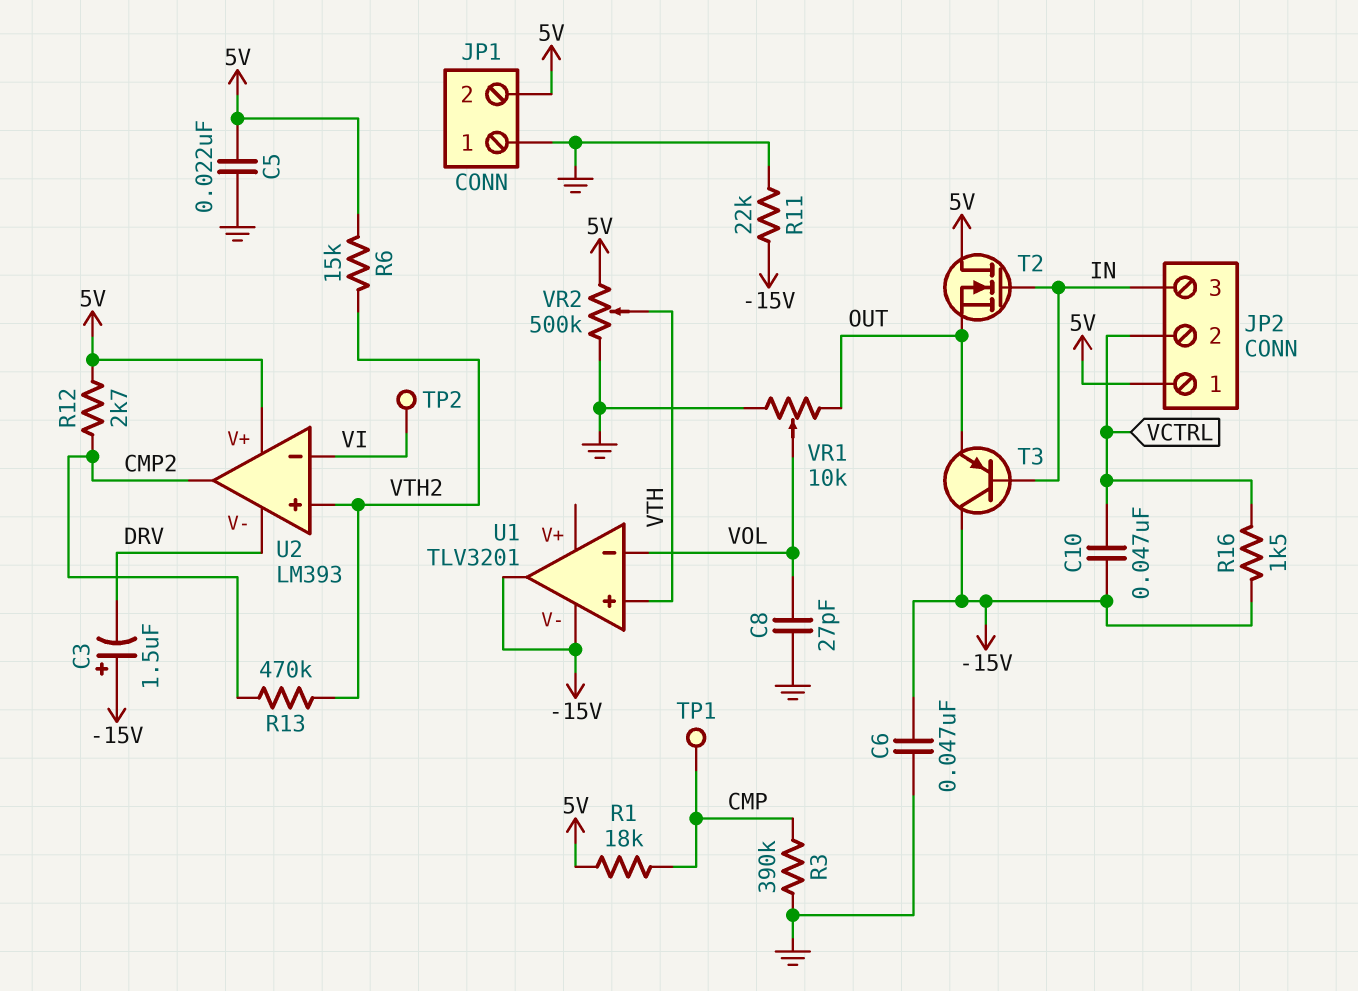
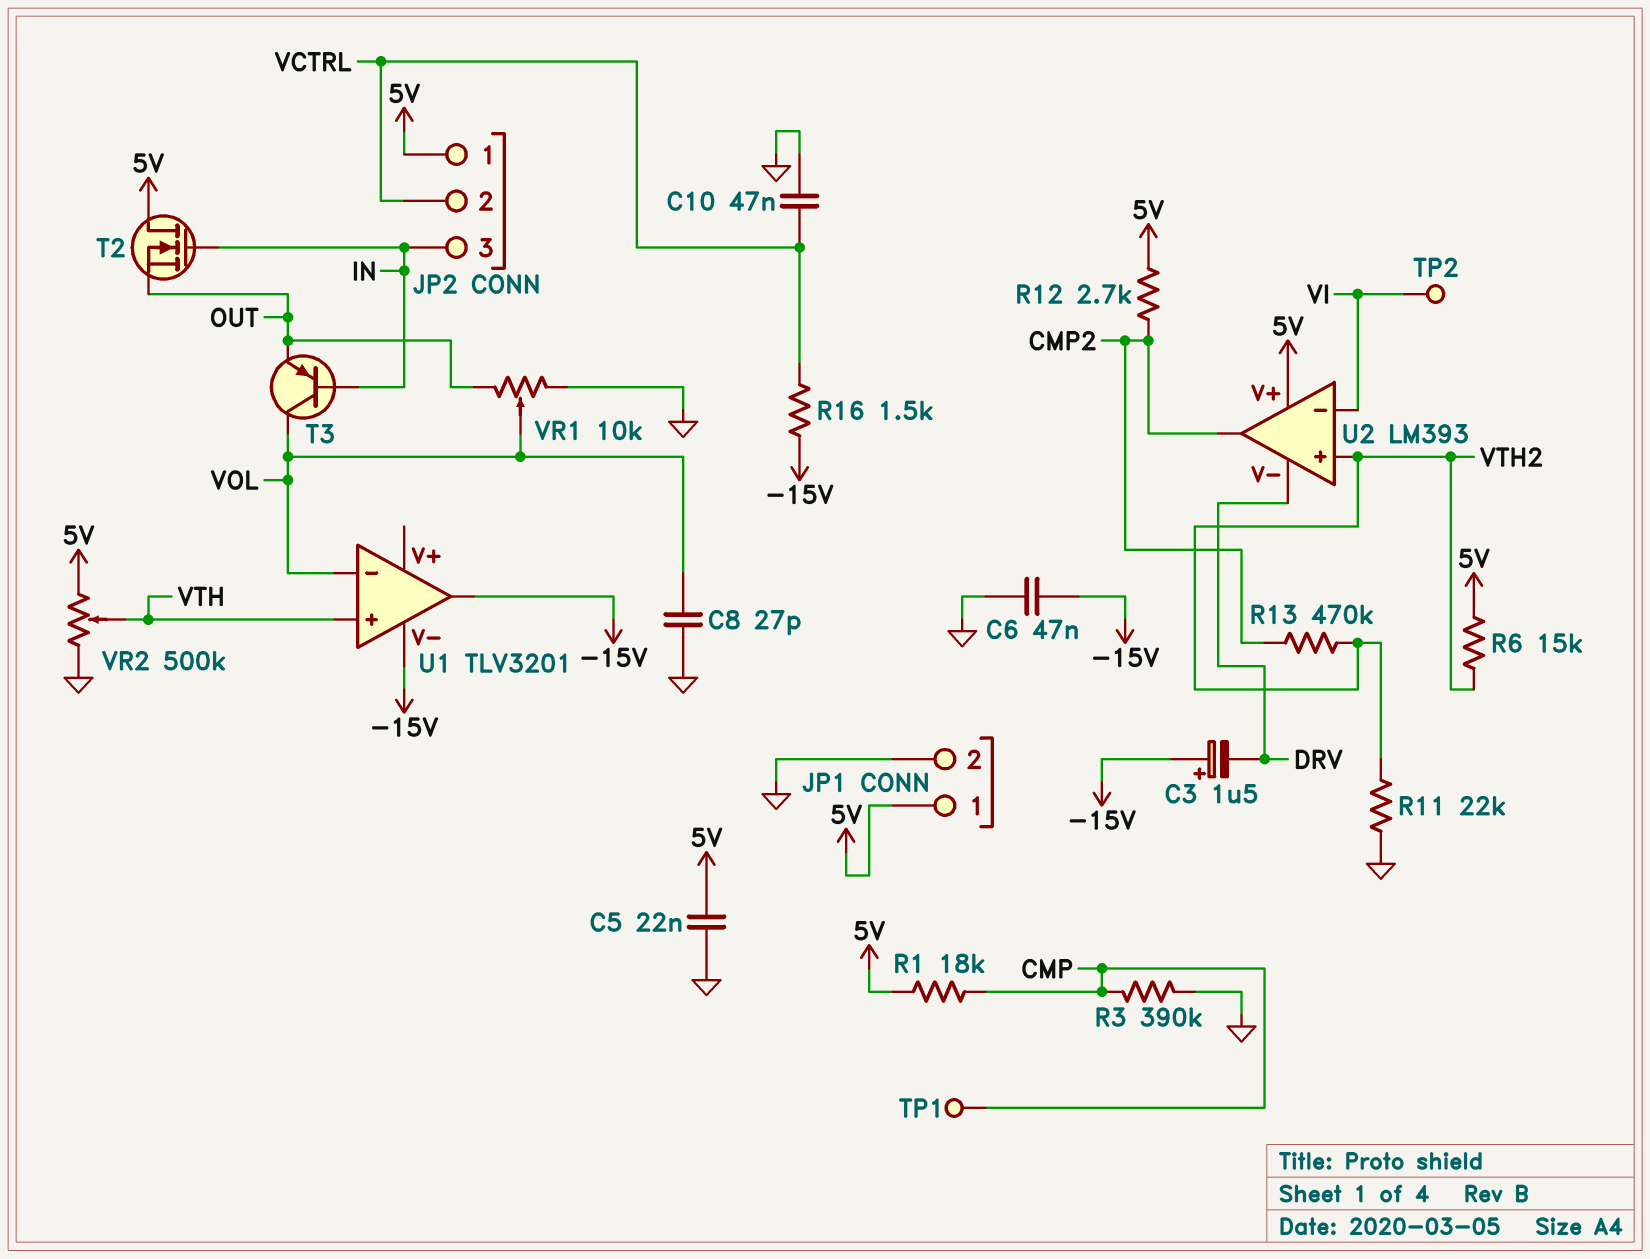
C10: 47nF (-15V, VCTRL) -> 47nF (GND, VCTRL)
JP1 pin 1: GND -> 5V
JP1 pin 2: 5V -> GND
R11: 22k (-15V, GND) -> 22k (GND, VTH2)
T3: PNP (B IN, C -15V, E OUT) -> PNP (B IN, C VOL, E OUT)

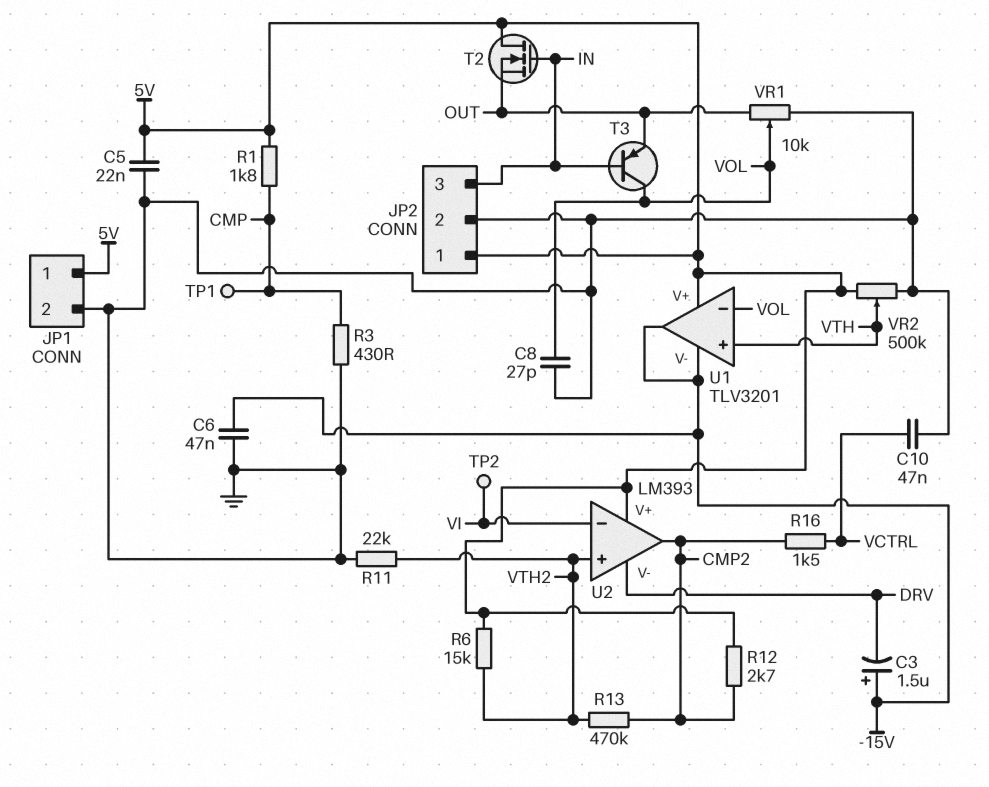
JP2 pin 2: VCTRL -> GND
R1: 18k (5V, CMP) -> 1.8k (5V, CMP)
R3: 390k (CMP, GND) -> 430 (CMP, GND)
R16: 1.5k (-15V, VCTRL) -> 1.5k (CMP2, VCTRL)
U1 pin V+: none -> 5V

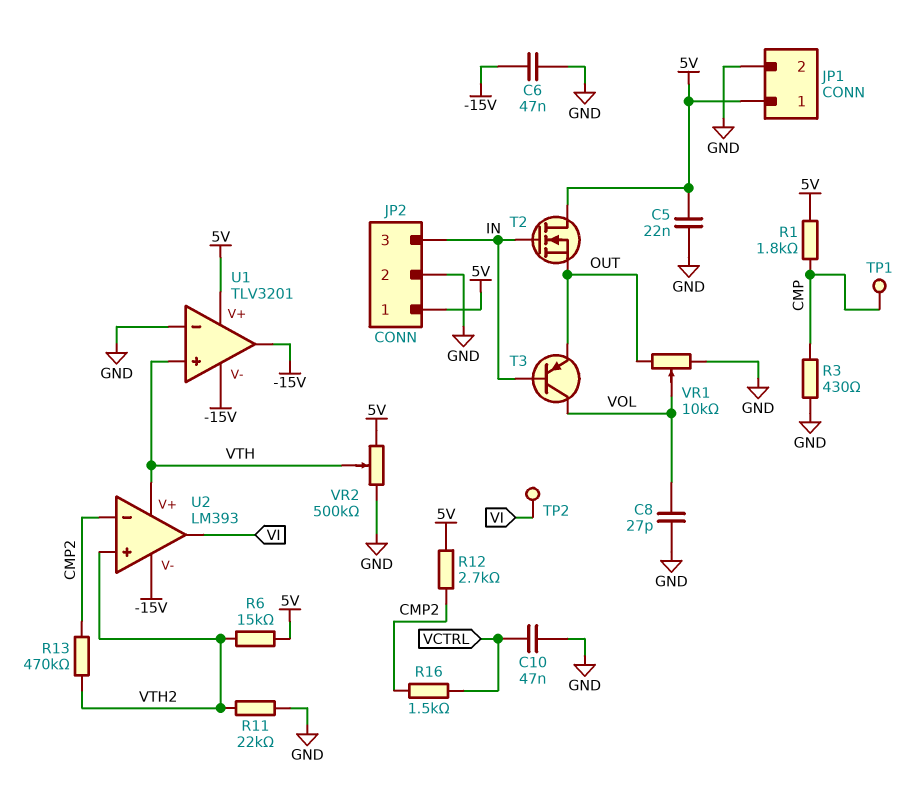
C3: 1.5uF (plus -15V, minus DRV) -> none
U1 pin in-: VOL -> GND
U2 pin V+: 5V -> VTH
U2 pin V-: DRV -> -15V
U2 pin in-: VI -> CMP2
U2 pin out: CMP2 -> VI

